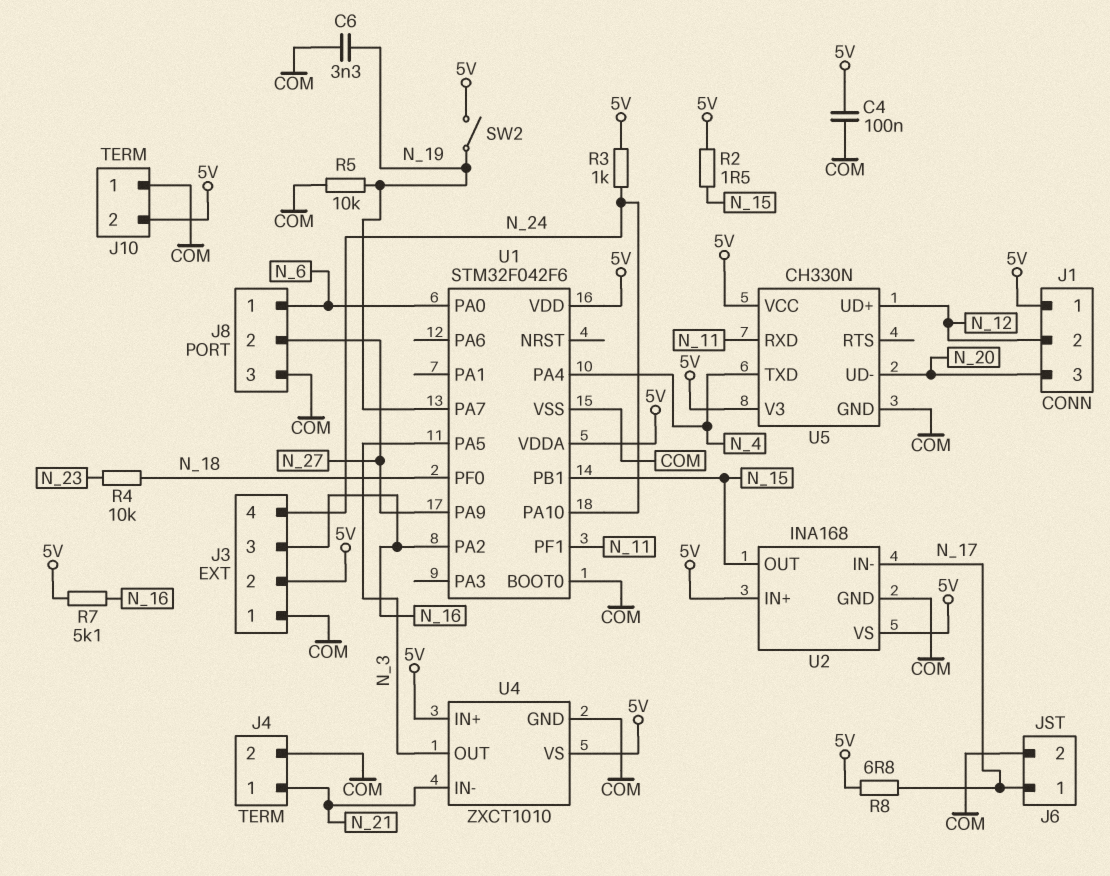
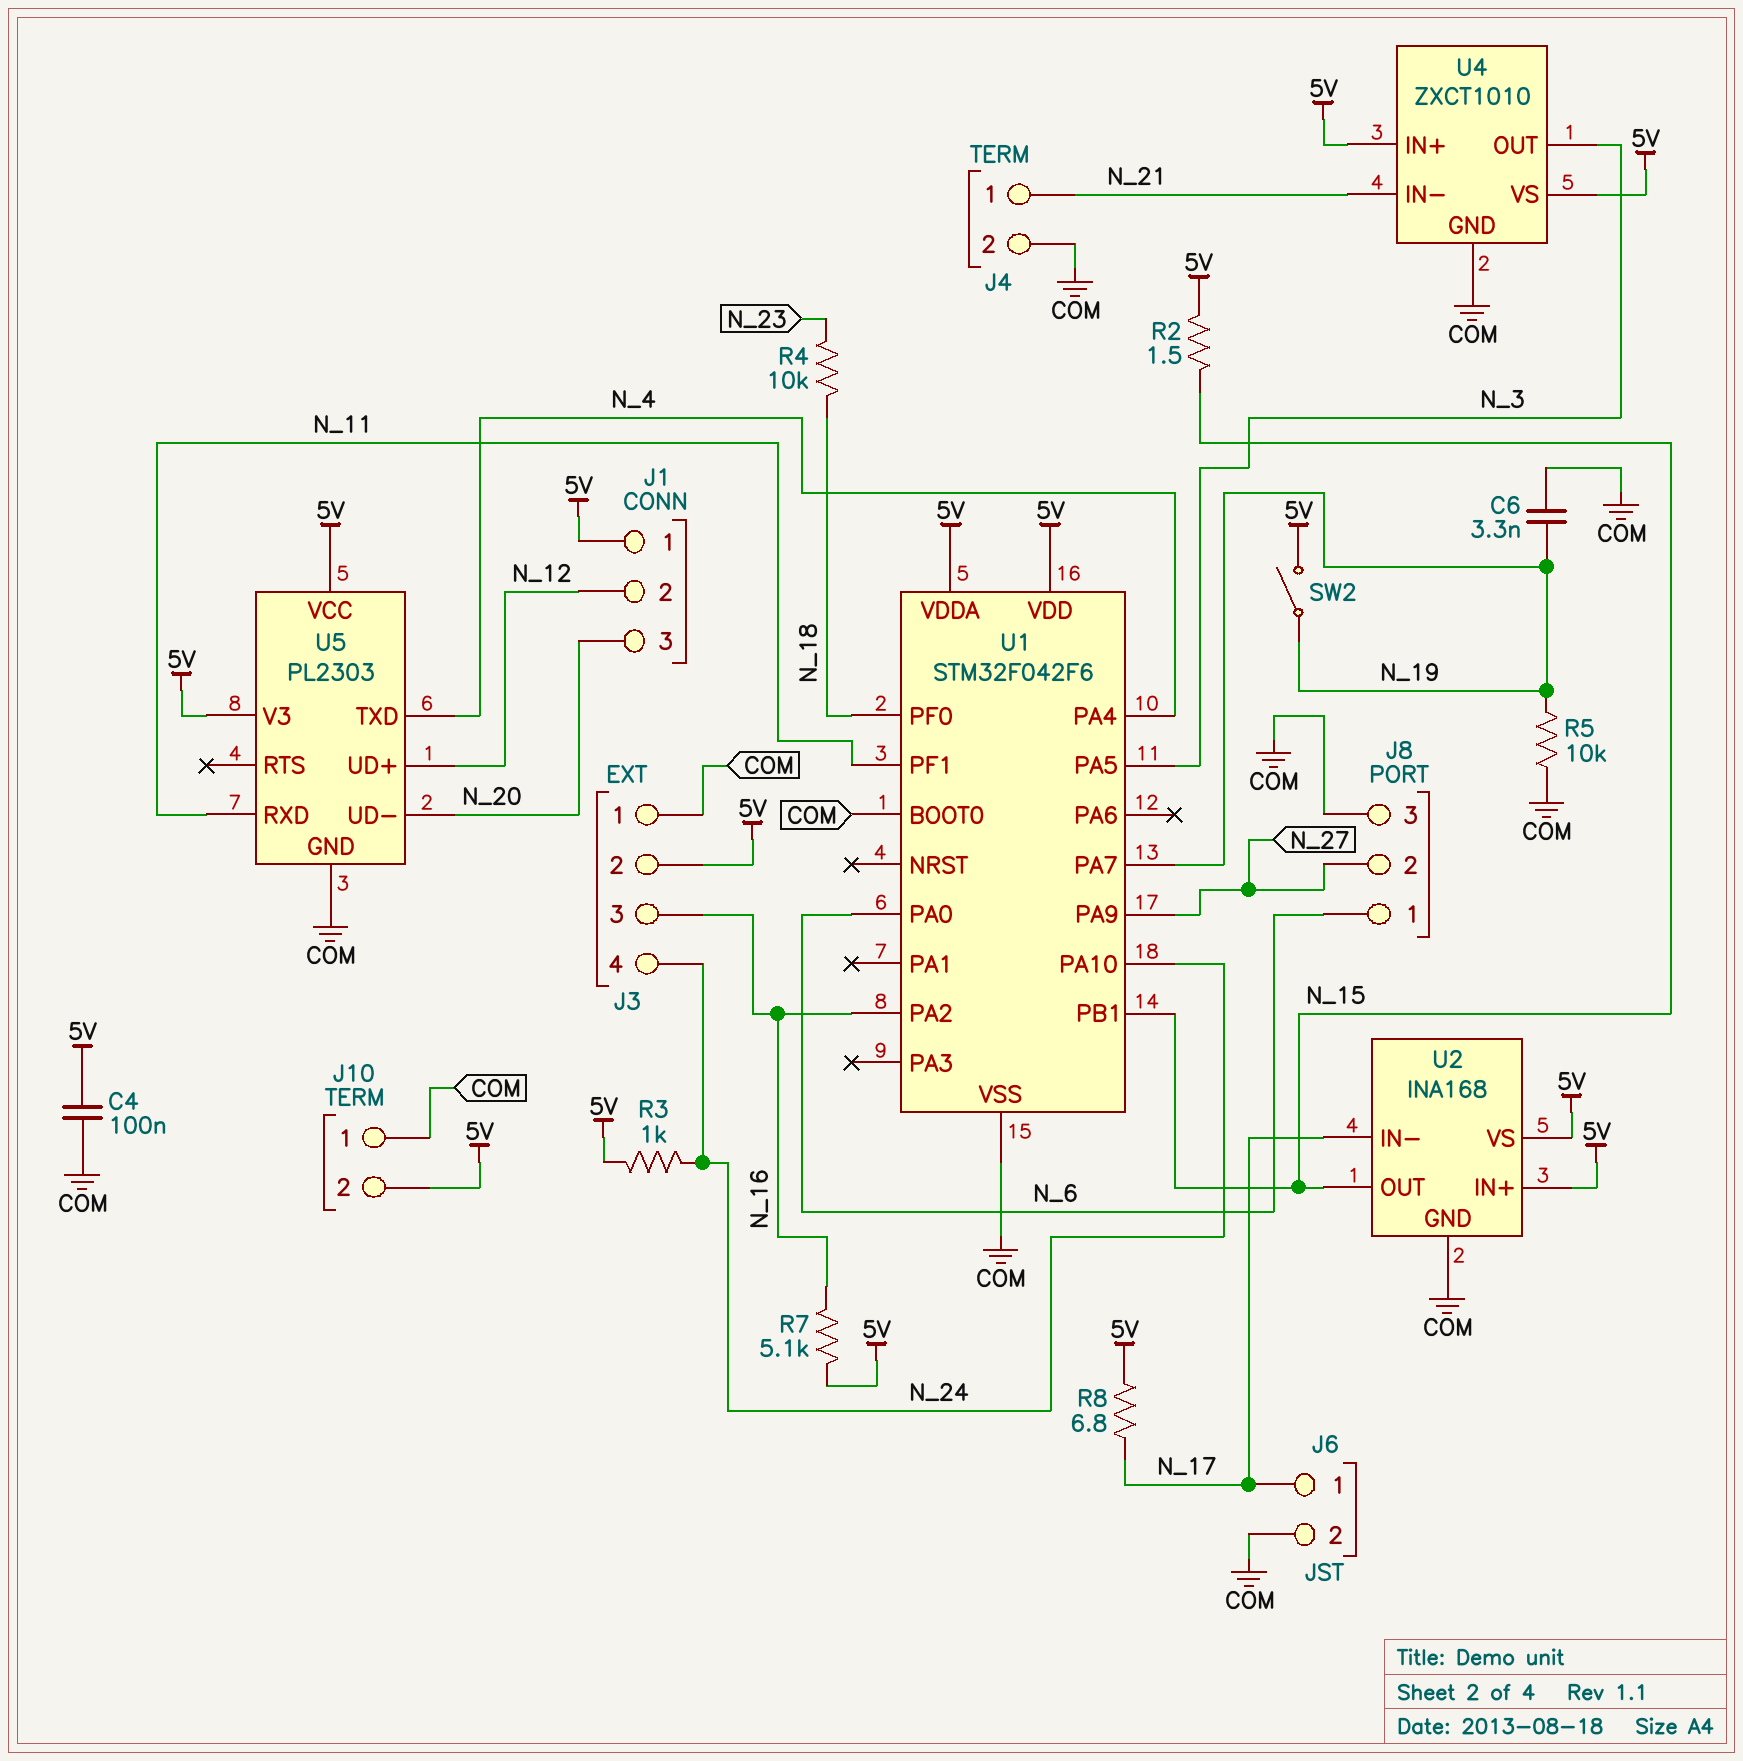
U5: CH330N -> PL2303

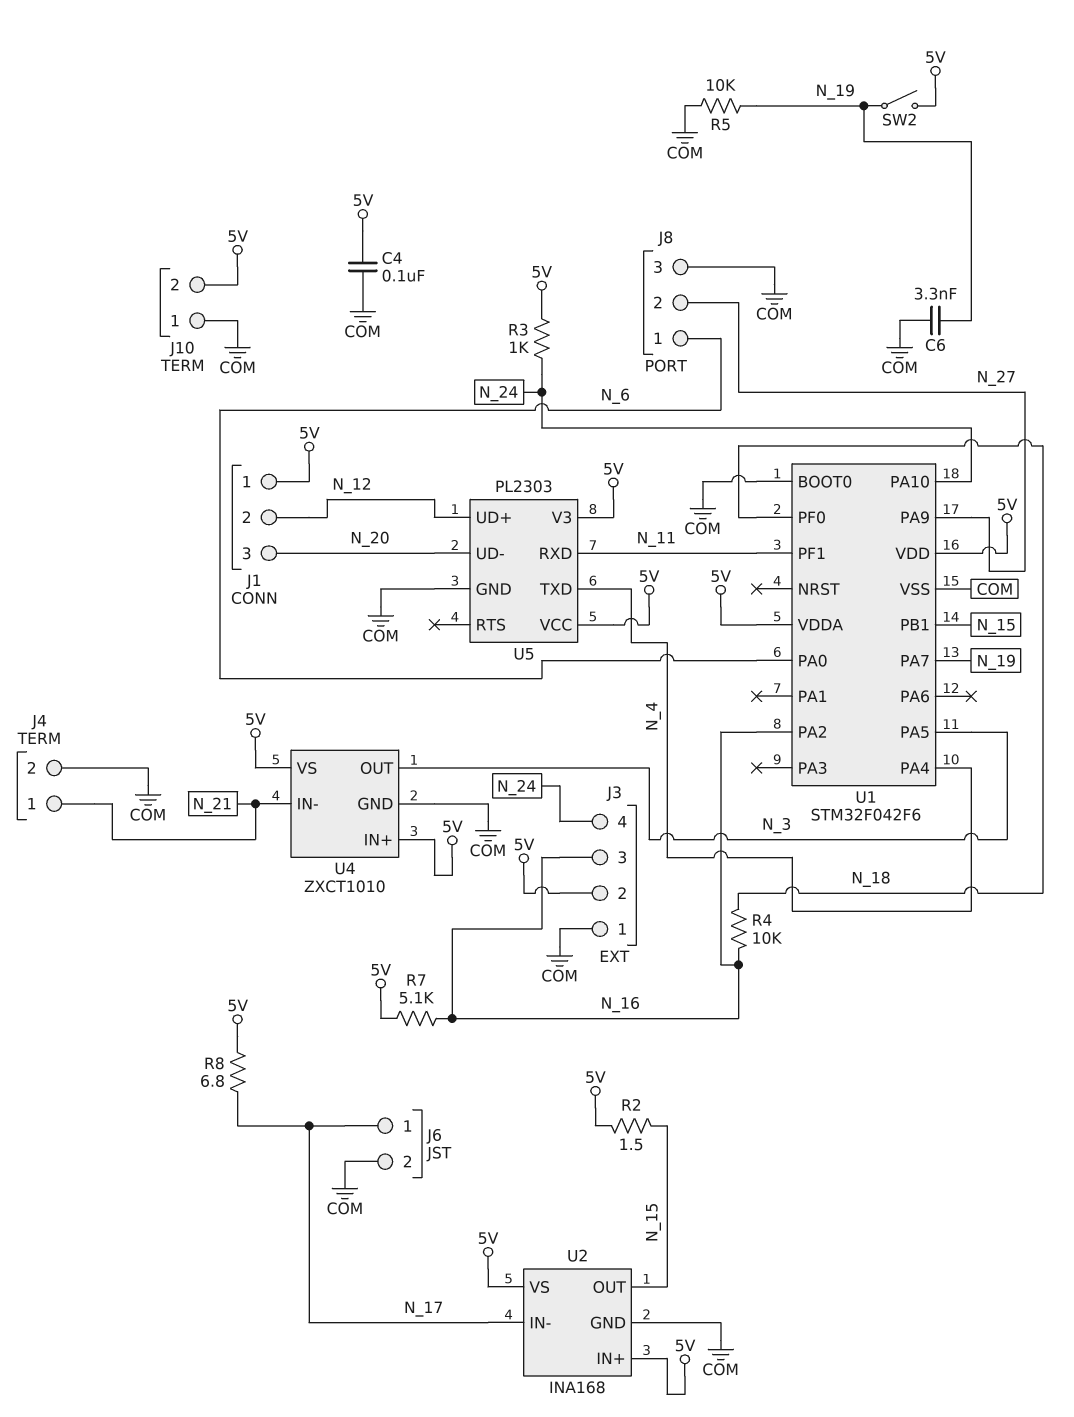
R4: 10k (N_18, N_23) -> 10k (N_16, N_18)

